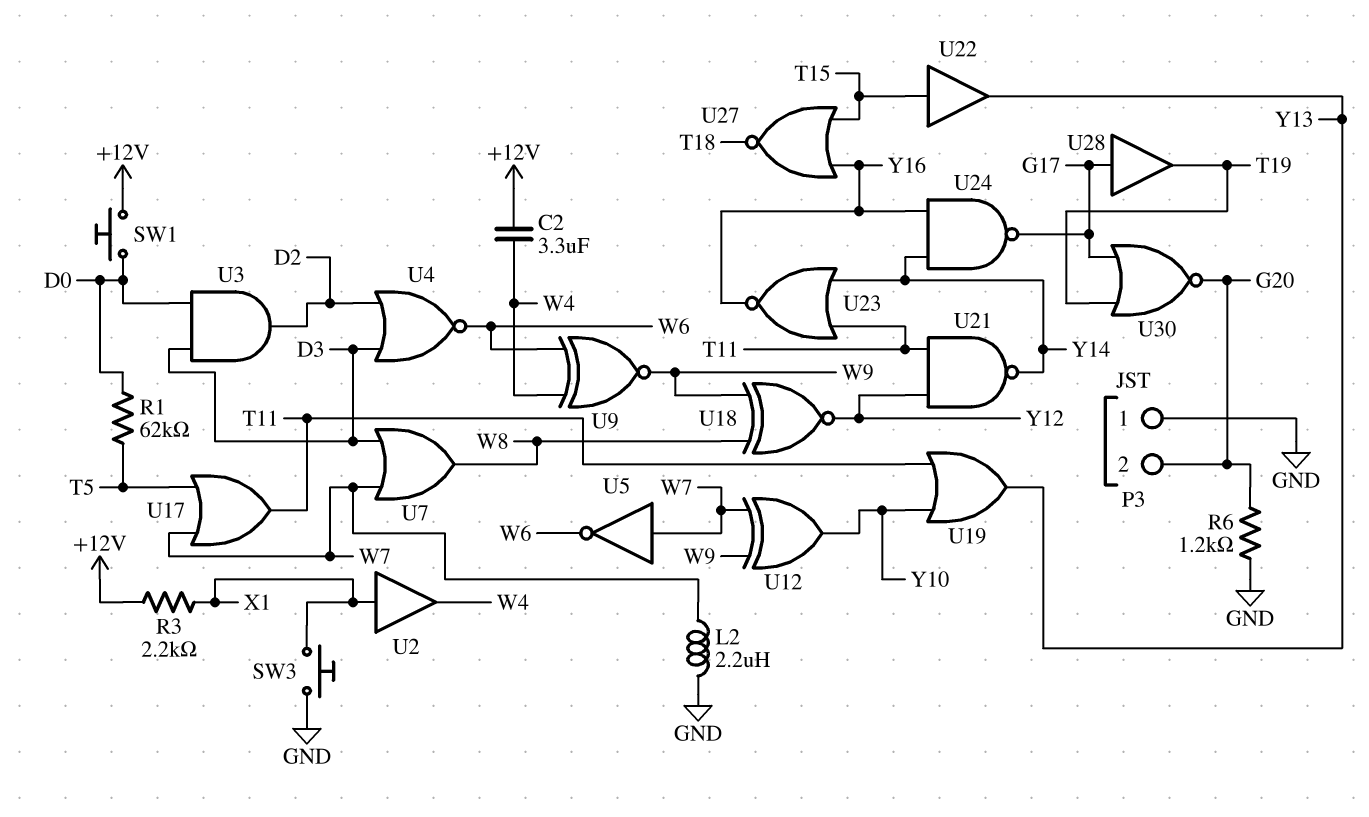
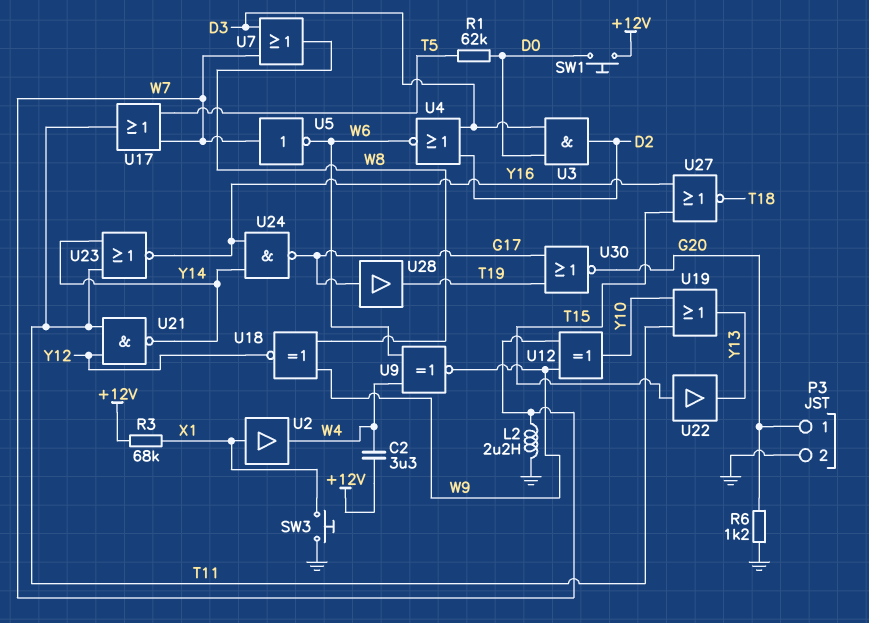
P3 pin 1: GND -> G20
P3 pin 2: G20 -> GND
R3: 2.2k (+12V, X1) -> 68k (+12V, X1)

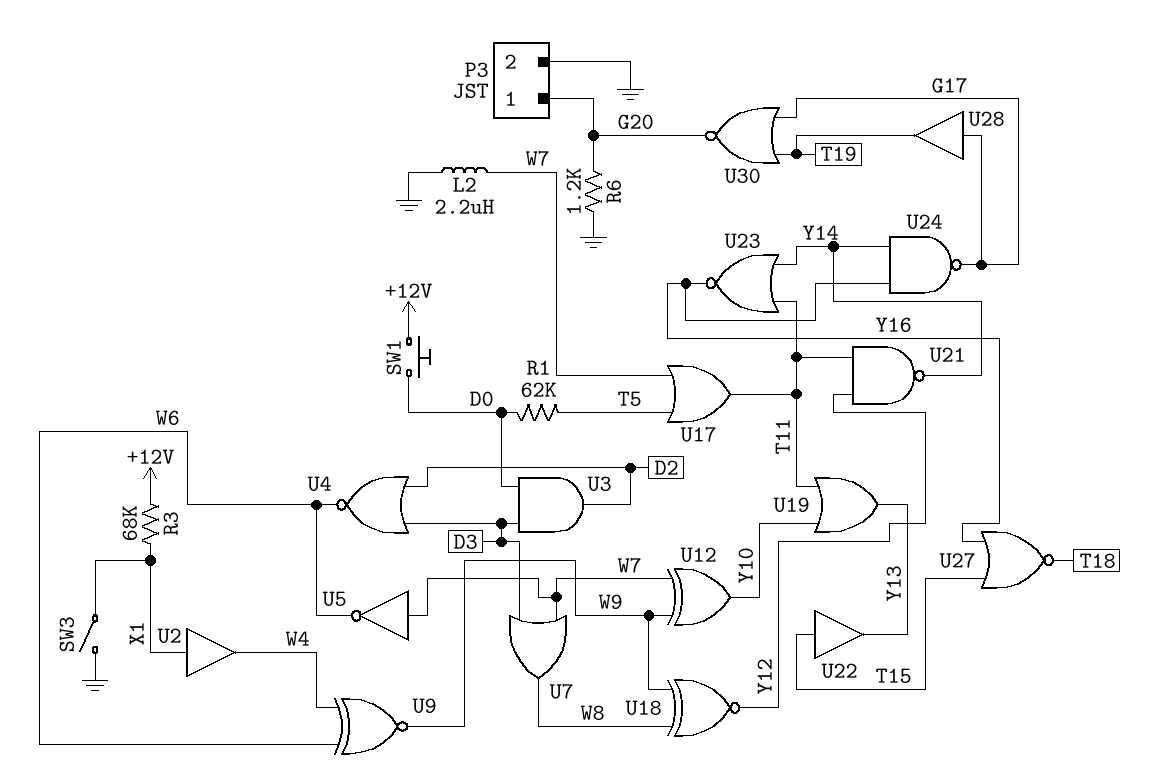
C2: 3.3uF (+12V, W4) -> none
SW3: button (GND, X1) -> switch (GND, X1)

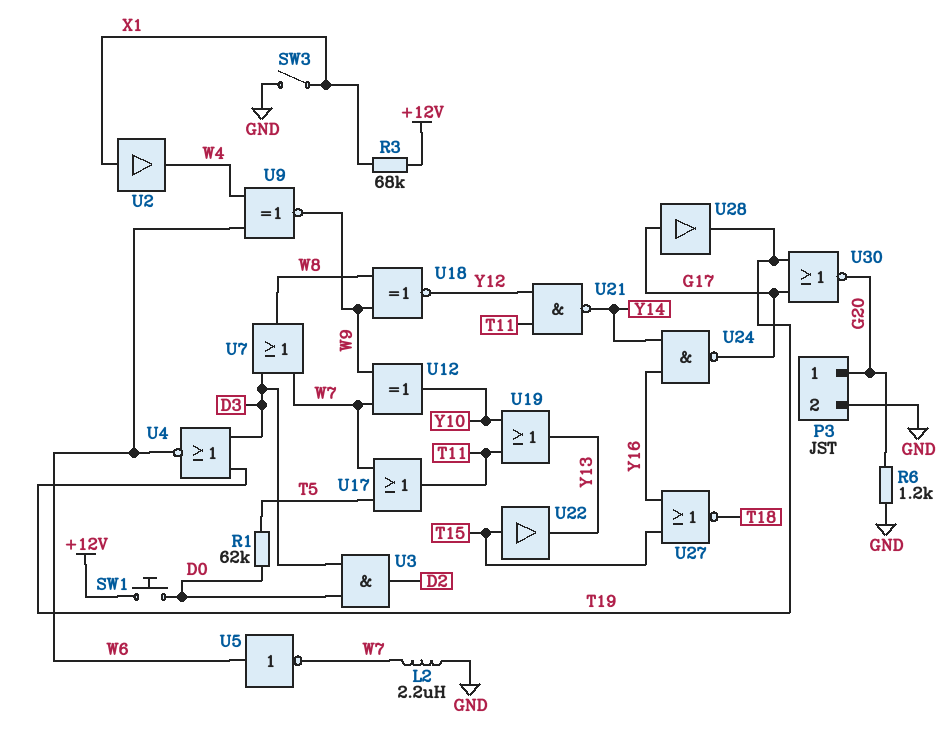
U4: NOR (in D2, in D3, out W6) -> NOR (in D3, in T19, out W6)
U5: NOT (in W7, out W6) -> NOT (in W6, out W7)
U23: NOR (in T11, in Y14, out Y16) -> none

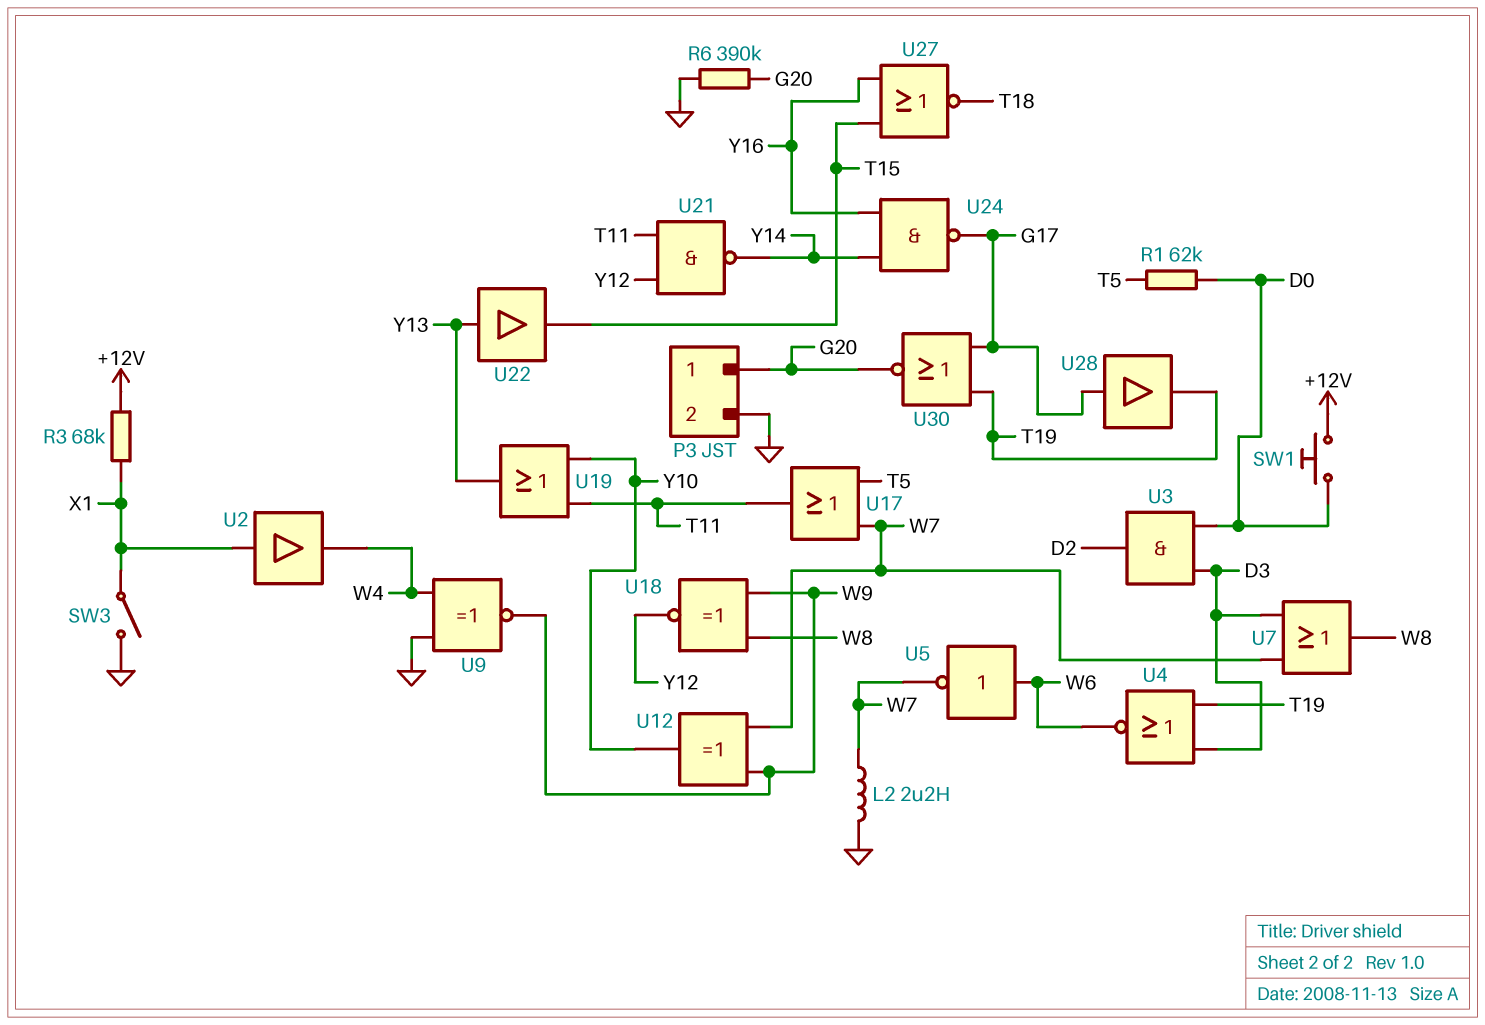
R6: 1.2k (G20, GND) -> 390k (G20, GND)
U9: XNOR (in W4, in W6, out W9) -> XNOR (in GND, in W4, out W9)
U22: buffer (in T15, out Y13) -> buffer (in Y13, out T15)

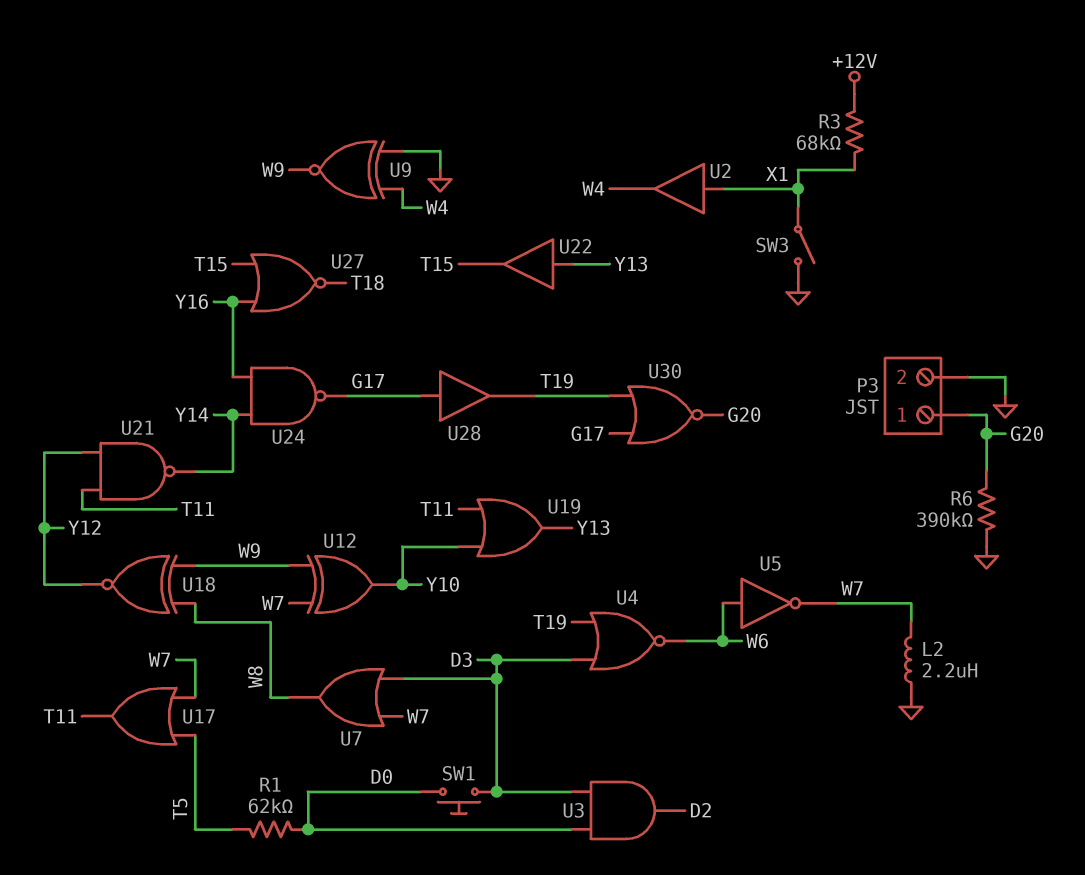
SW1: button (+12V, D0) -> button (D0, D3)

